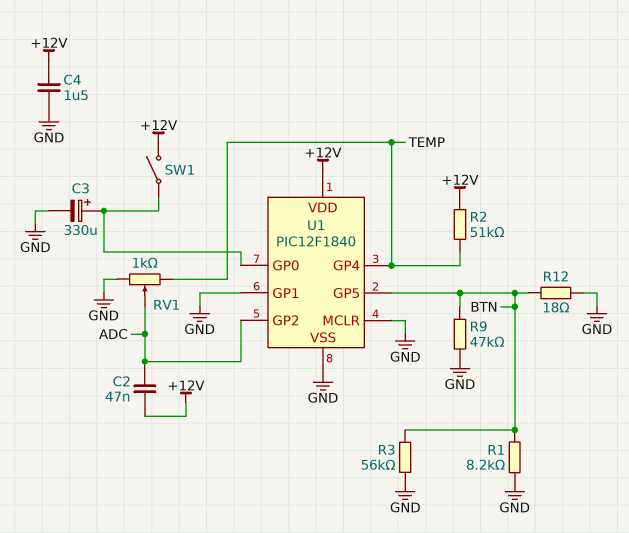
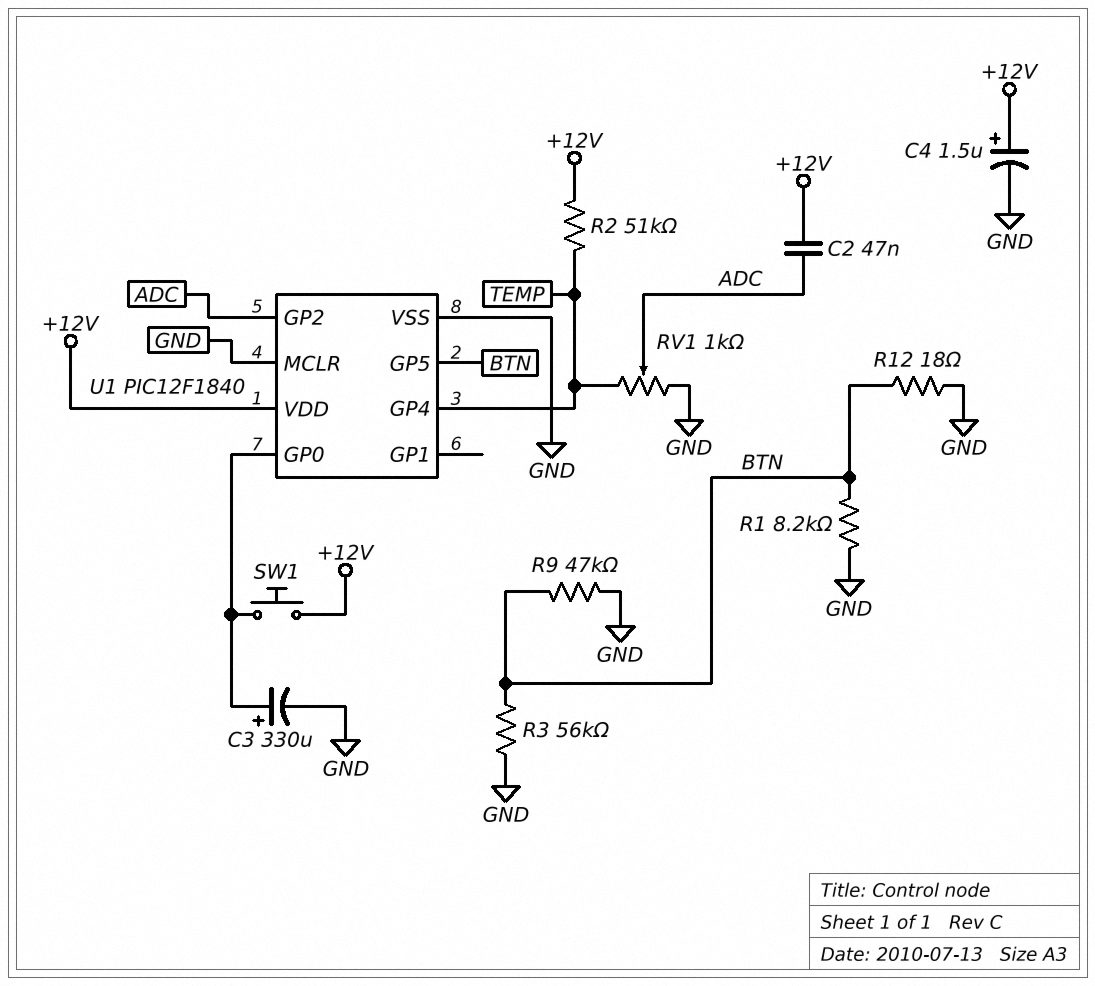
C4: 1.5uF (+12V, GND) -> 1.5uF (plus +12V, minus GND)
SW1: switch (+12V, U1/GP0) -> button (+12V, U1/GP0)
U1 pin GP1: GND -> none

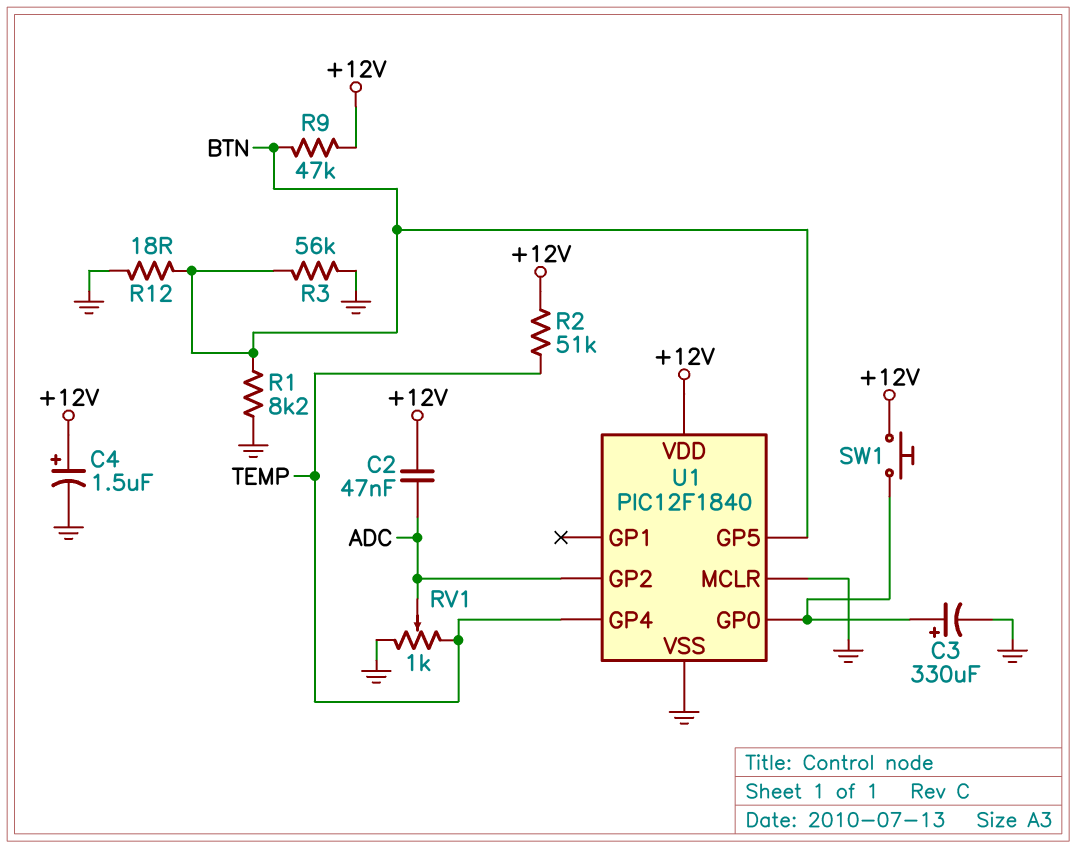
R9: 47k (BTN, GND) -> 47k (+12V, BTN)

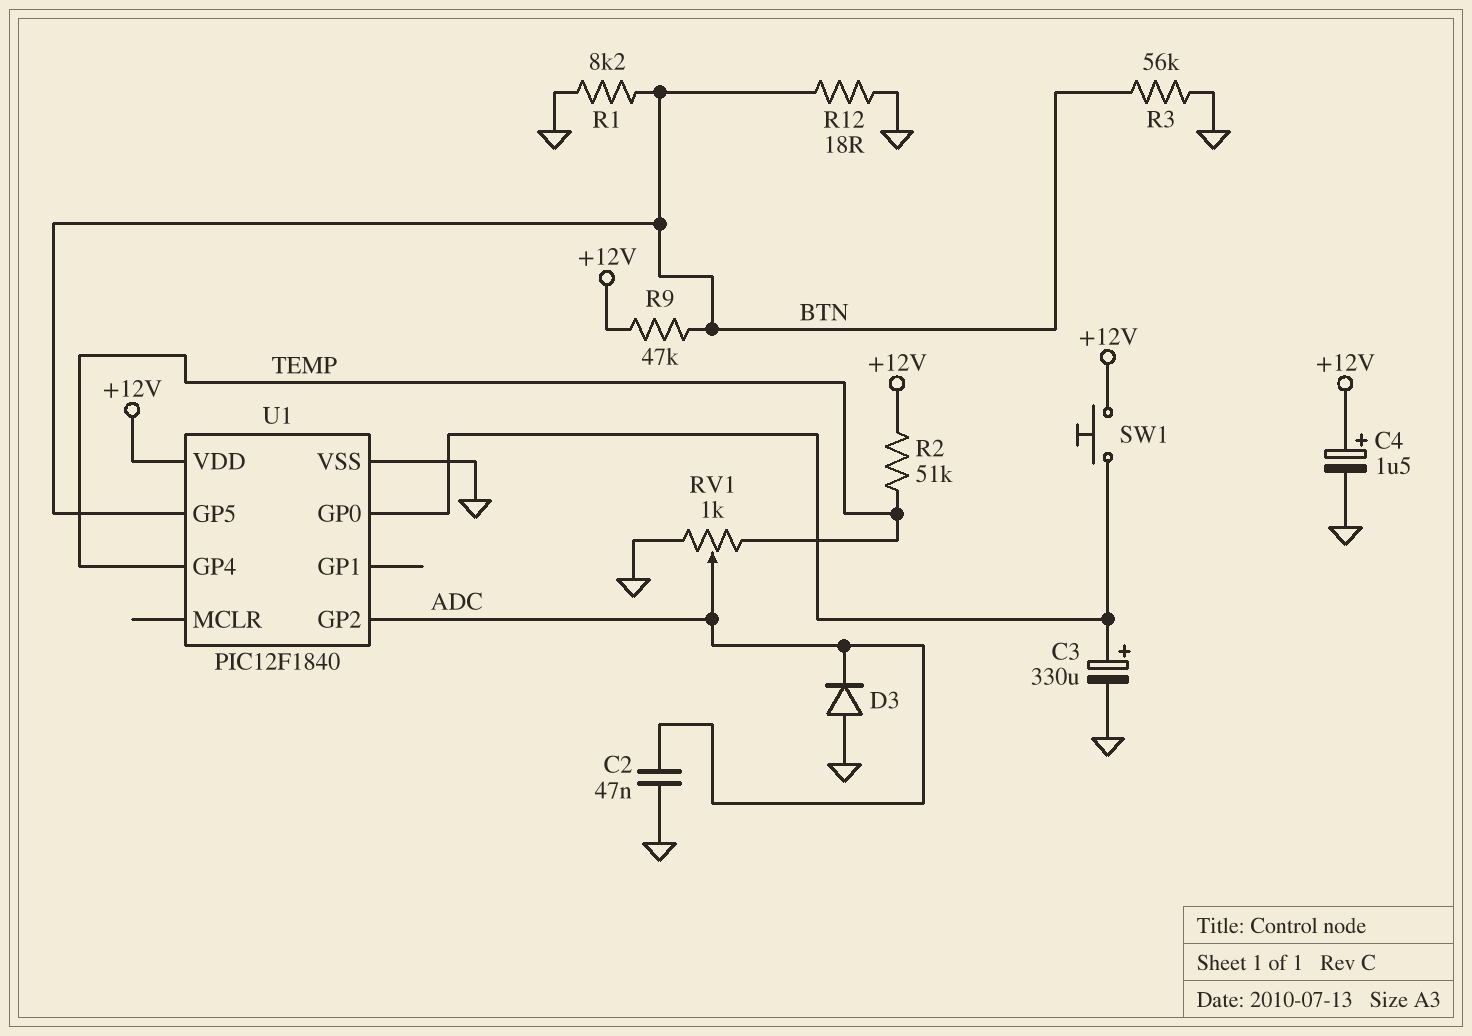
C2: 47nF (+12V, ADC) -> 47nF (ADC, GND)
D3: none -> diode (A GND, K ADC)
U1 pin MCLR: GND -> none

